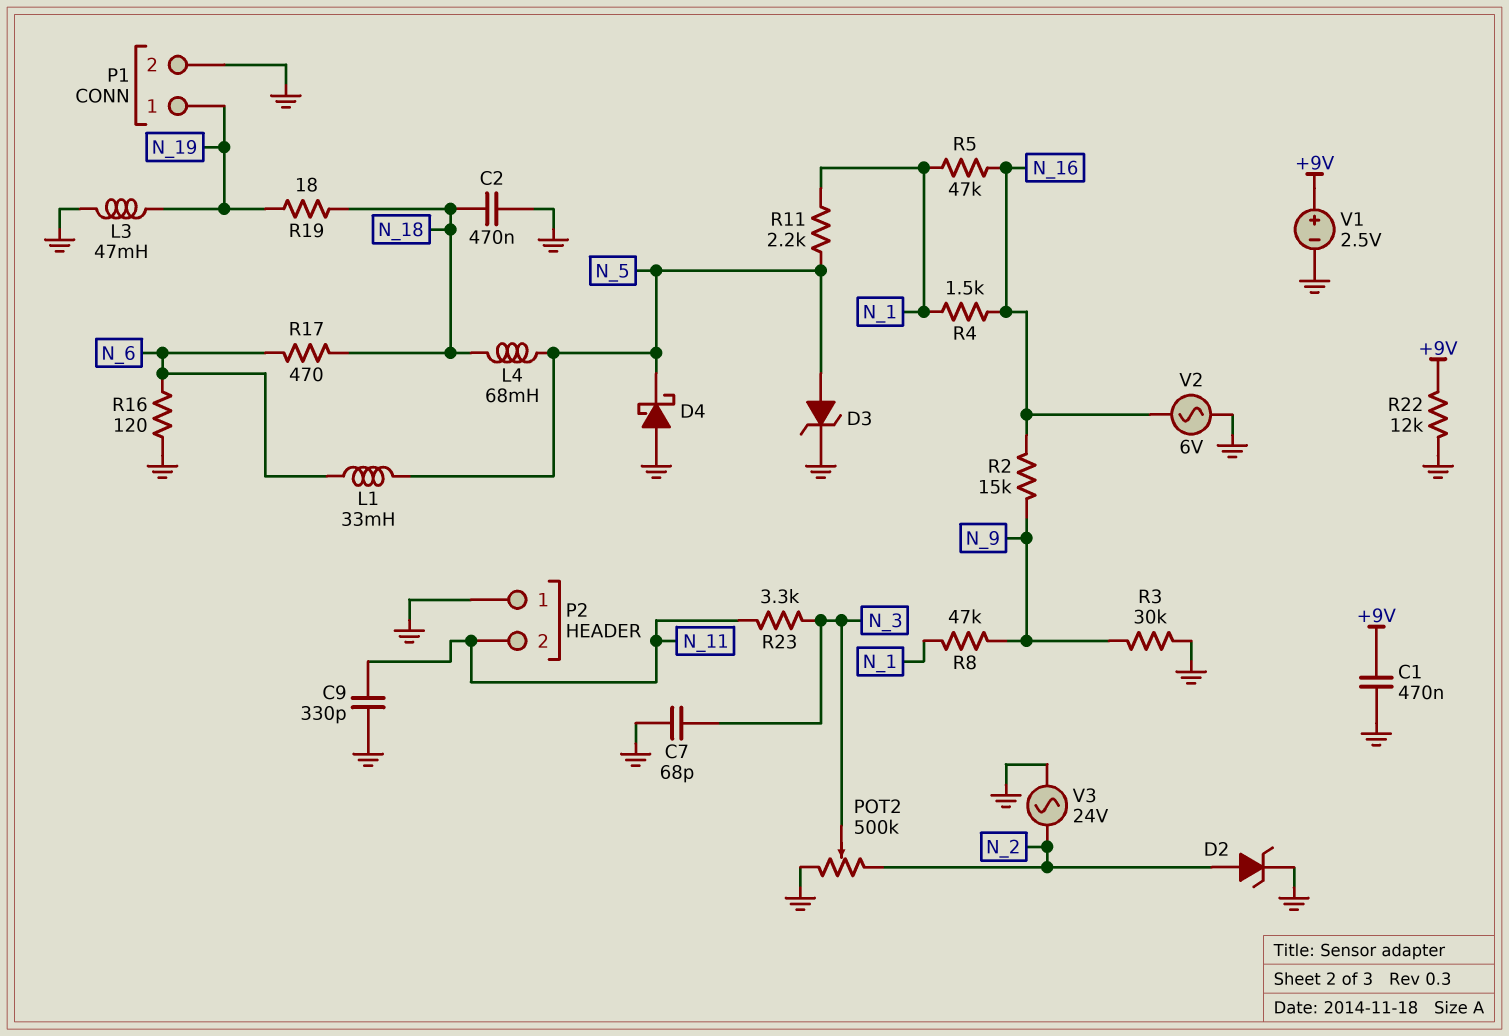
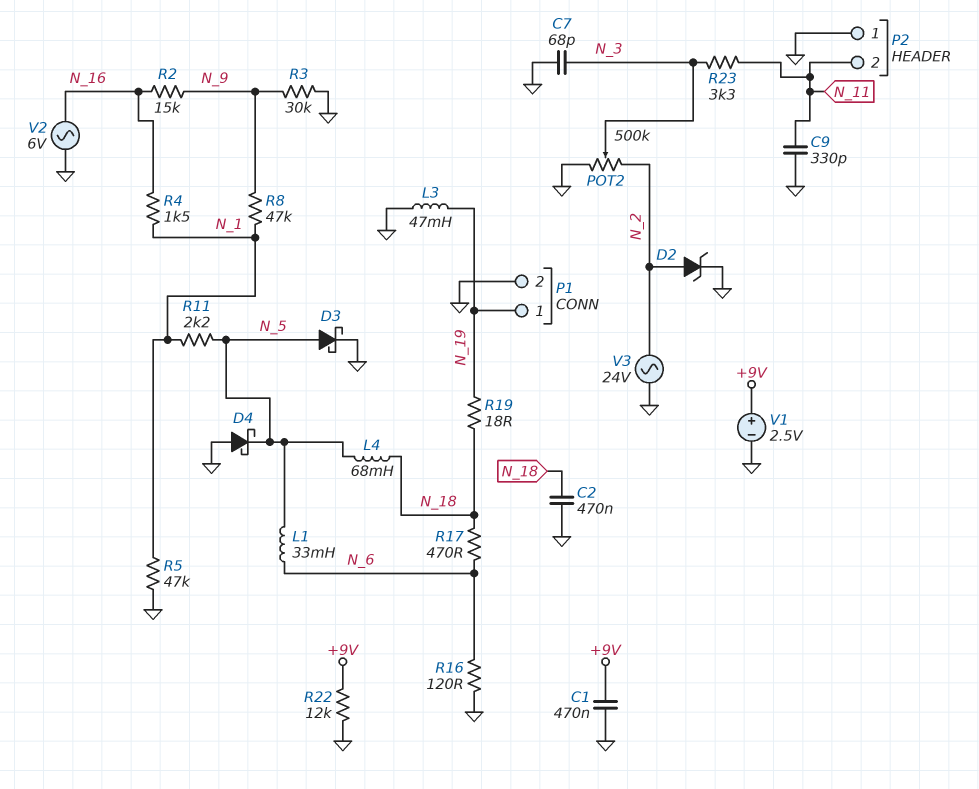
D3: zener (A N_5, K GND) -> schottky (A N_5, K GND)
R5: 47k (N_1, N_16) -> 47k (GND, N_1)

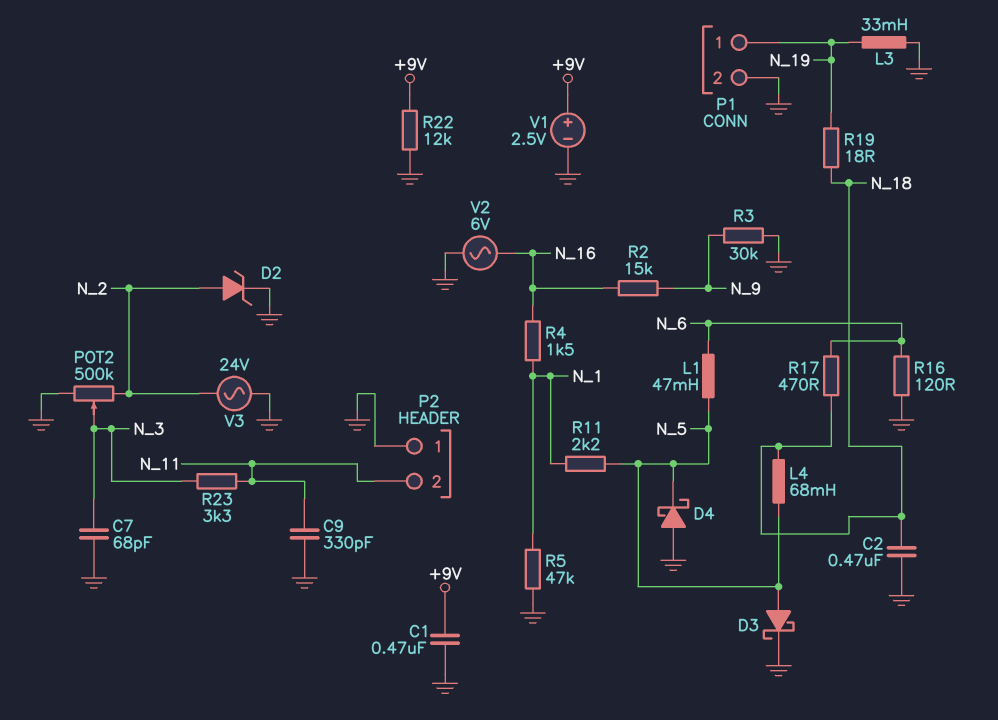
L1: 33mH (N_5, N_6) -> 47mH (N_5, N_6)
L3: 47mH (GND, N_19) -> 33mH (GND, N_19)
R8: 47k (N_1, N_9) -> none

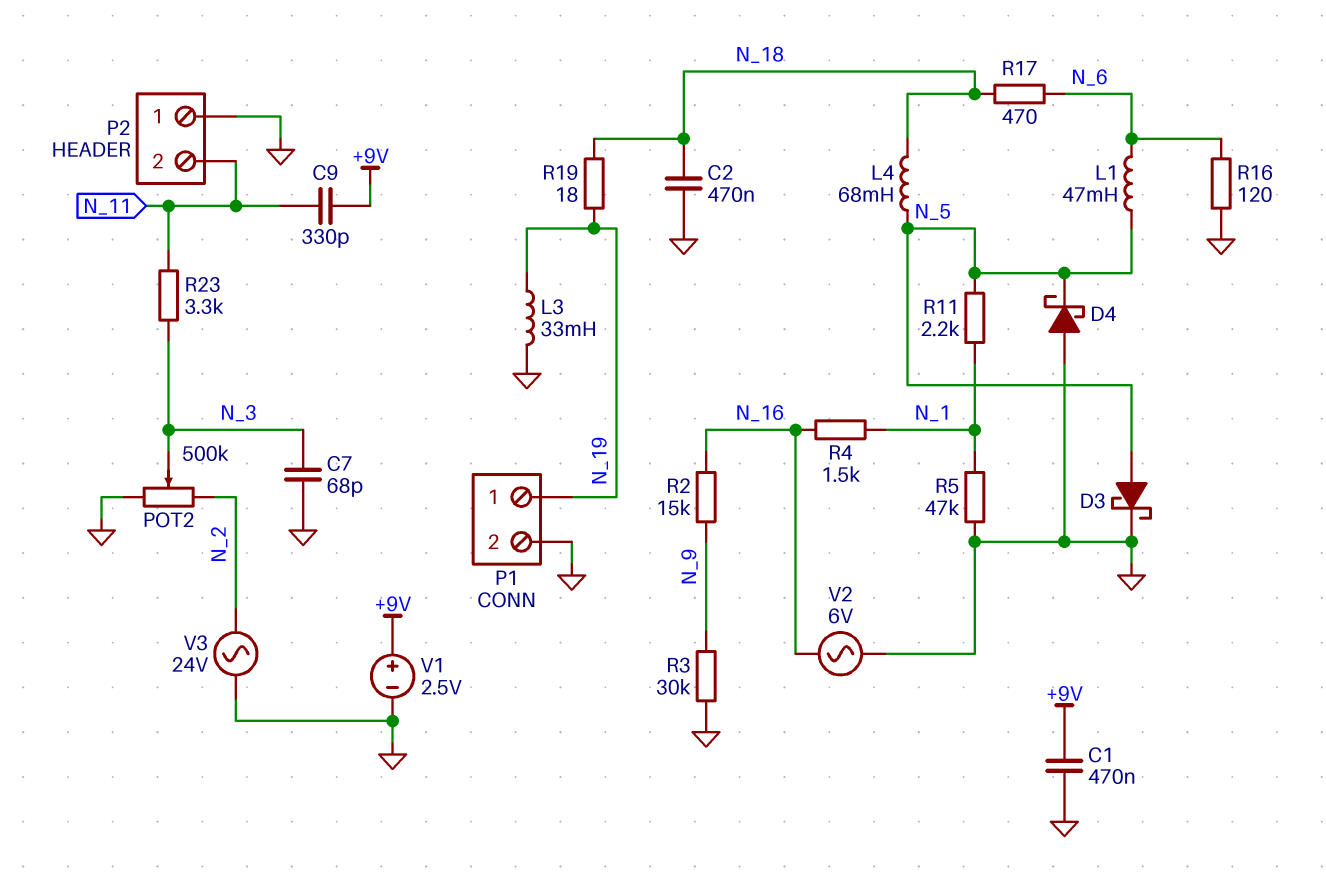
C9: 330pF (GND, N_11) -> 330pF (+9V, N_11)
D2: zener (A N_2, K GND) -> none
R22: 12k (+9V, GND) -> none

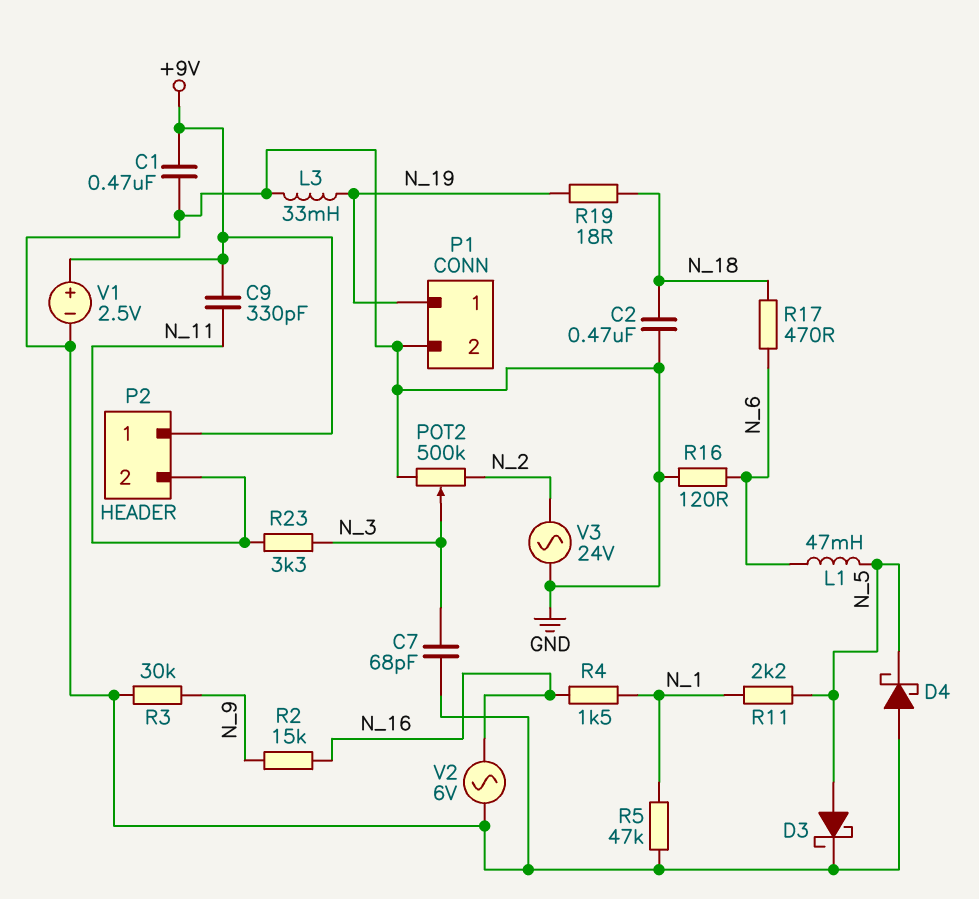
L4: 68mH (N_5, N_18) -> none
P2 pin 1: GND -> +9V

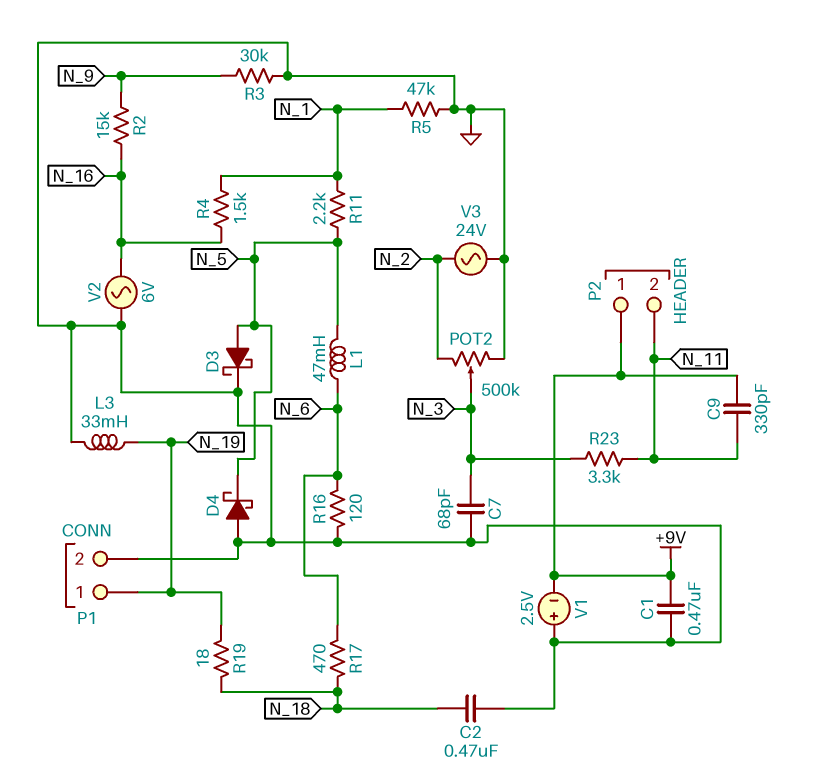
V1: 2.5V (plus +9V, minus GND) -> 2.5V (plus GND, minus +9V)

